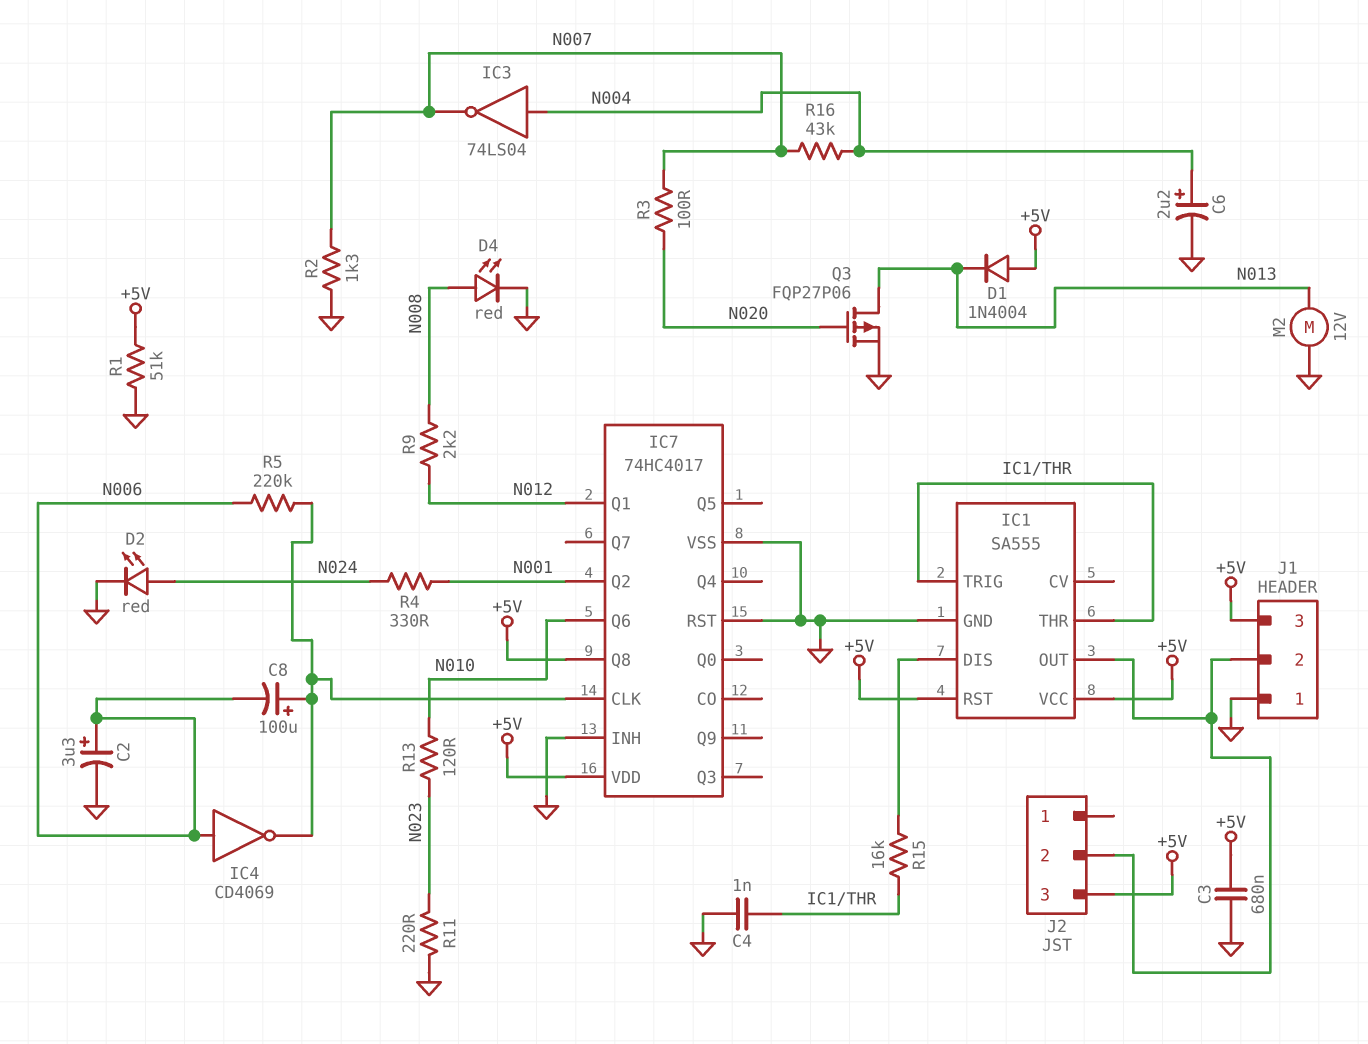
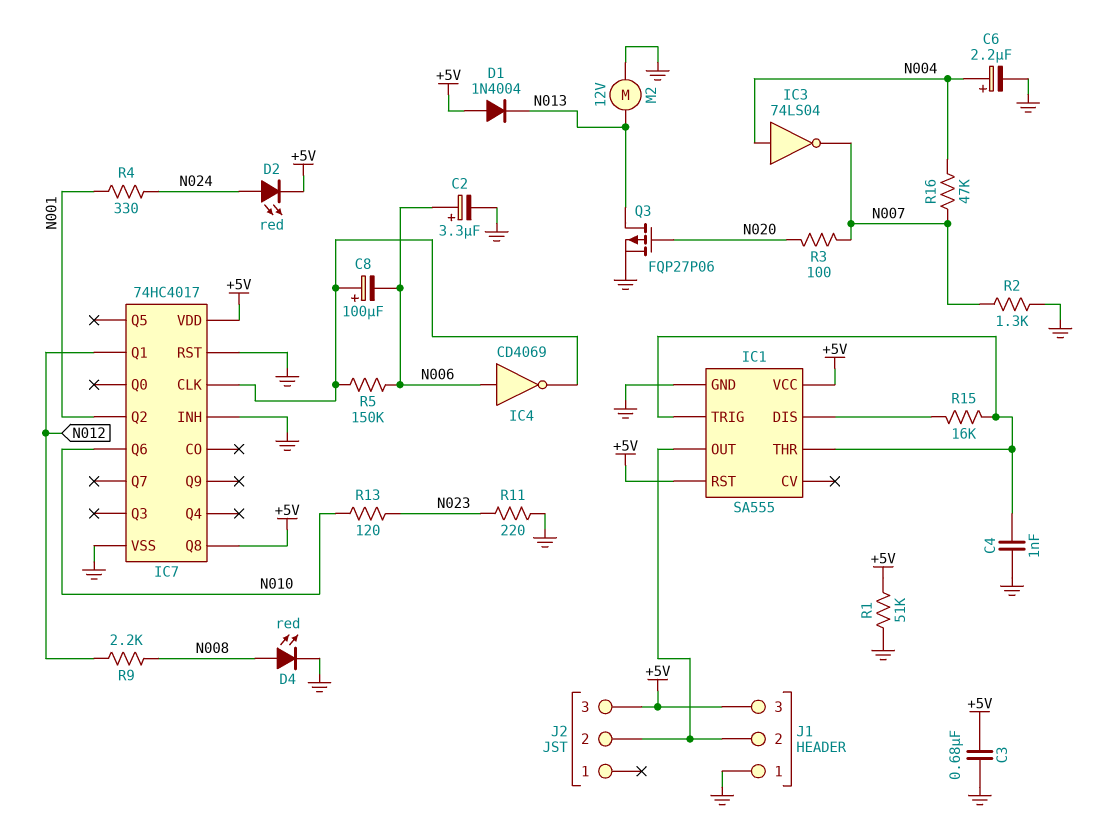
D2: LED red (A N024, K GND) -> LED red (A N024, K +5V)
R5: 220k (IC7/CLK, N006) -> 150k (IC7/CLK, N006)
R16: 43k (N004, N007) -> 47k (N004, N007)

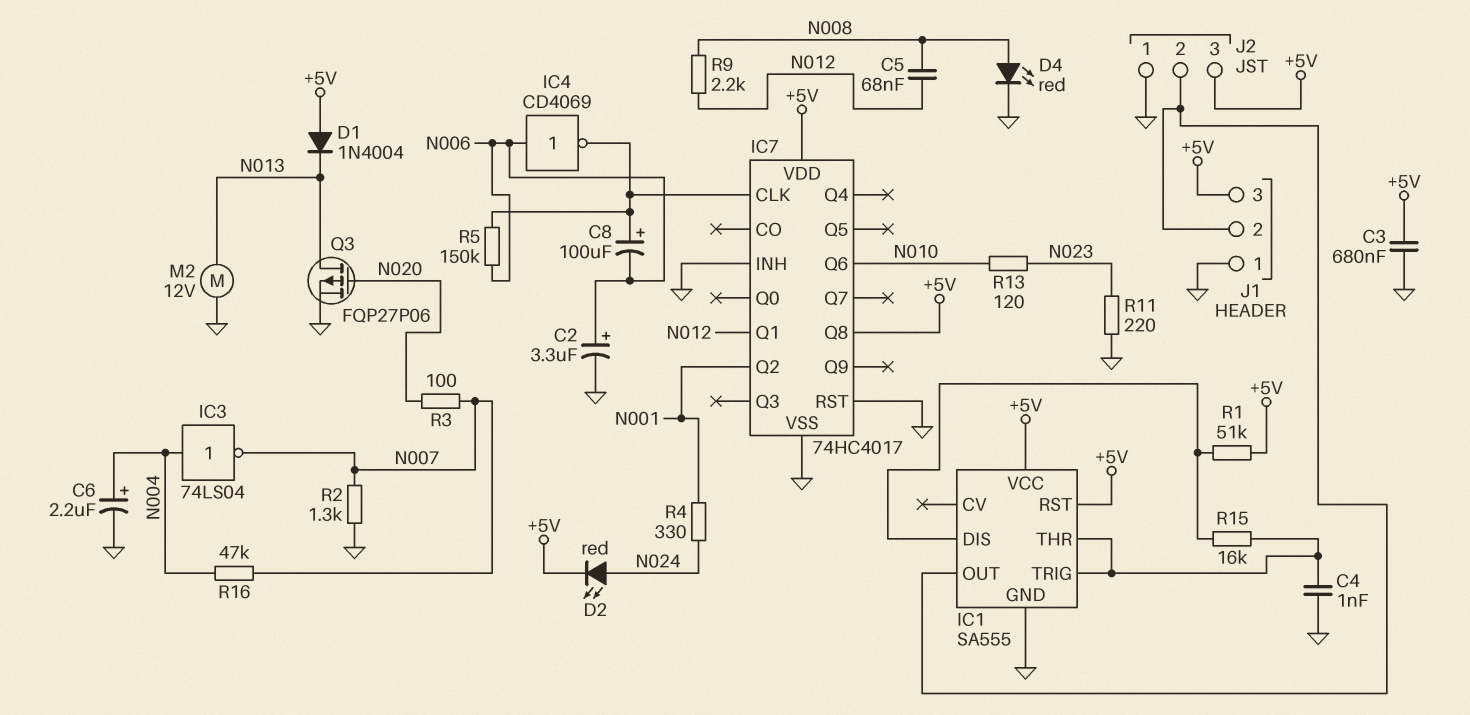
C5: none -> 68nF (N008, N012)
J2 pin 1: none -> GND
R1: 51k (+5V, GND) -> 51k (+5V, IC1/DIS)

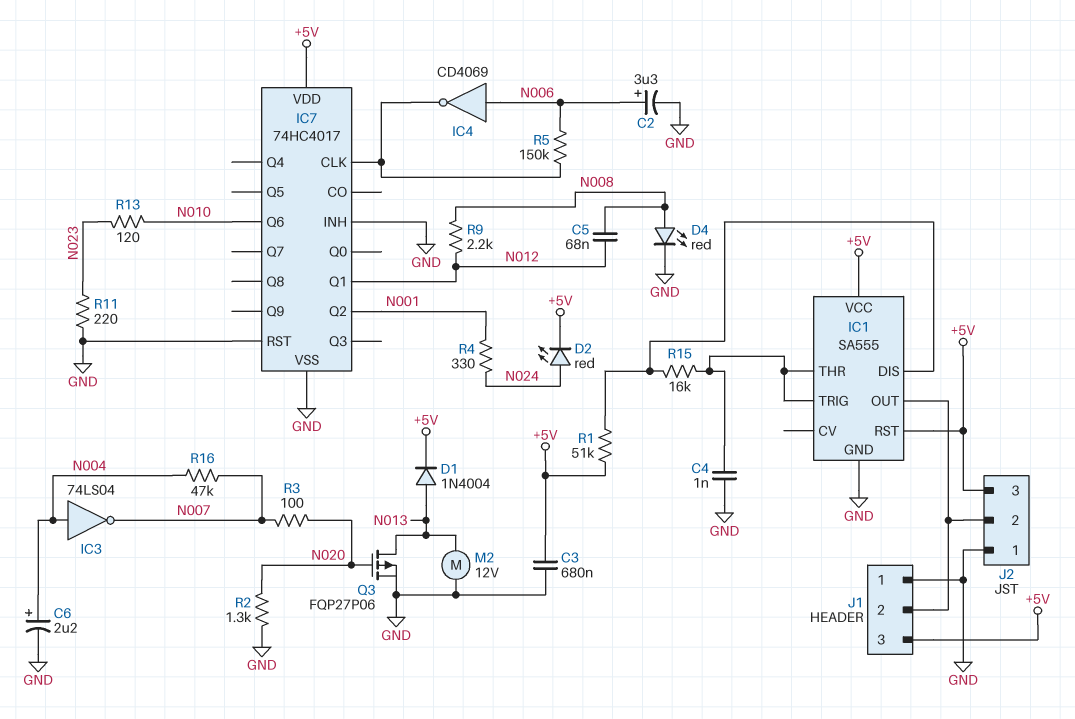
C8: 100uF (plus IC7/CLK, minus N006) -> none
D1: diode 1N4004 (A +5V, K N013) -> diode 1N4004 (A N013, K +5V)
IC7 pin Q8: +5V -> none
R2: 1.3k (GND, N007) -> 1.3k (GND, N020)

